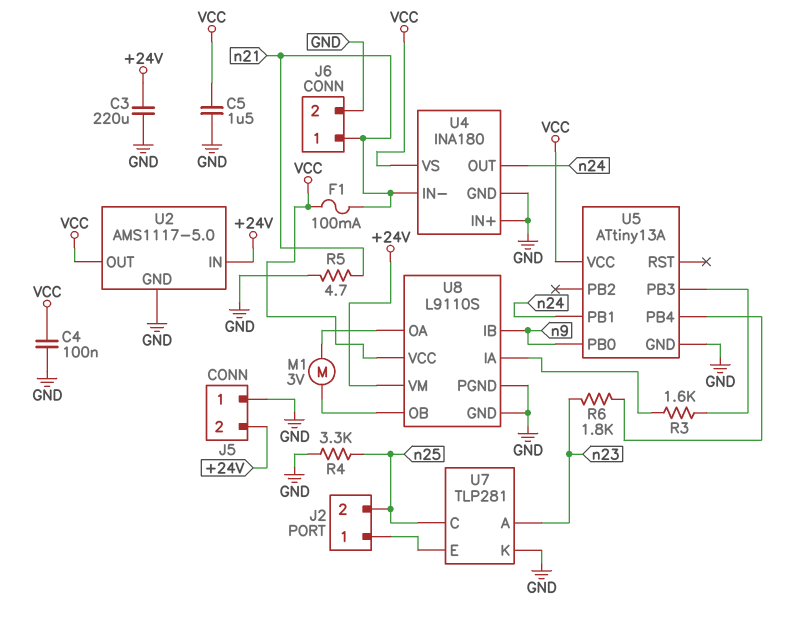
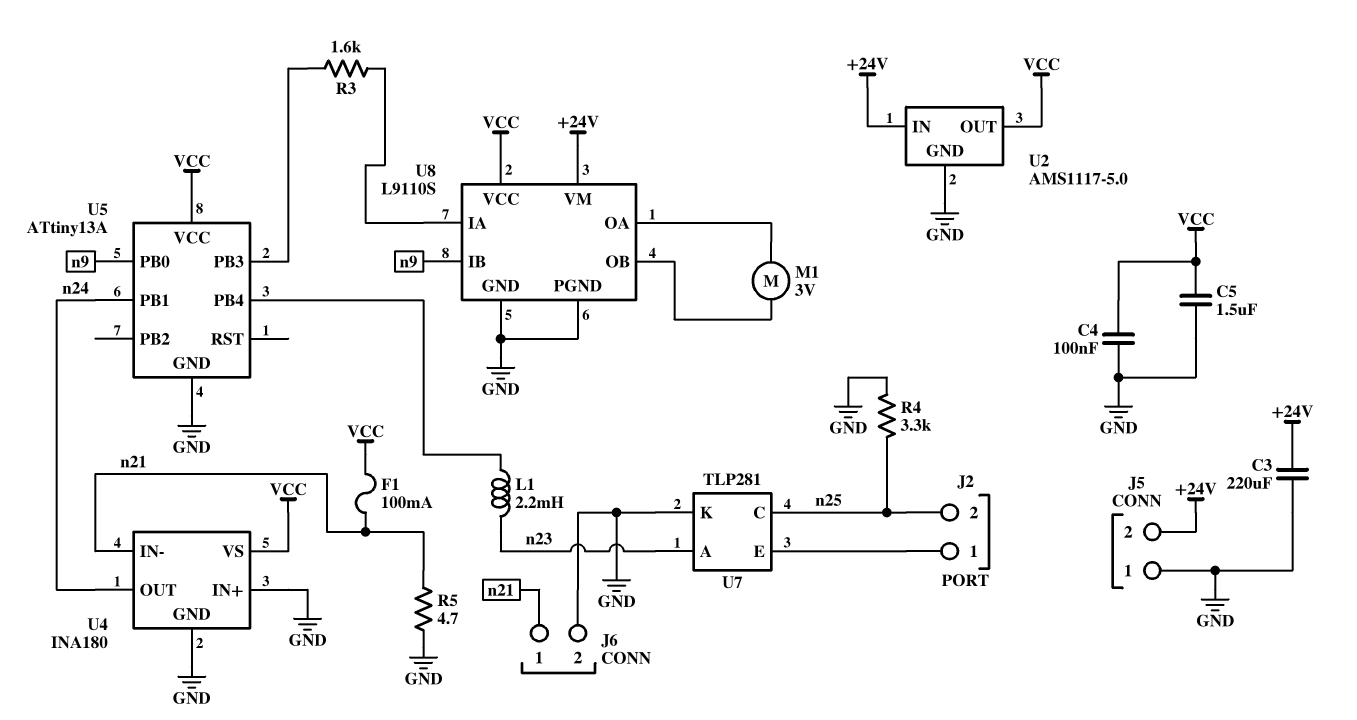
L1: none -> 2.2mH (U5/PB4, n23)
R6: 1.8k (U5/PB4, n23) -> none

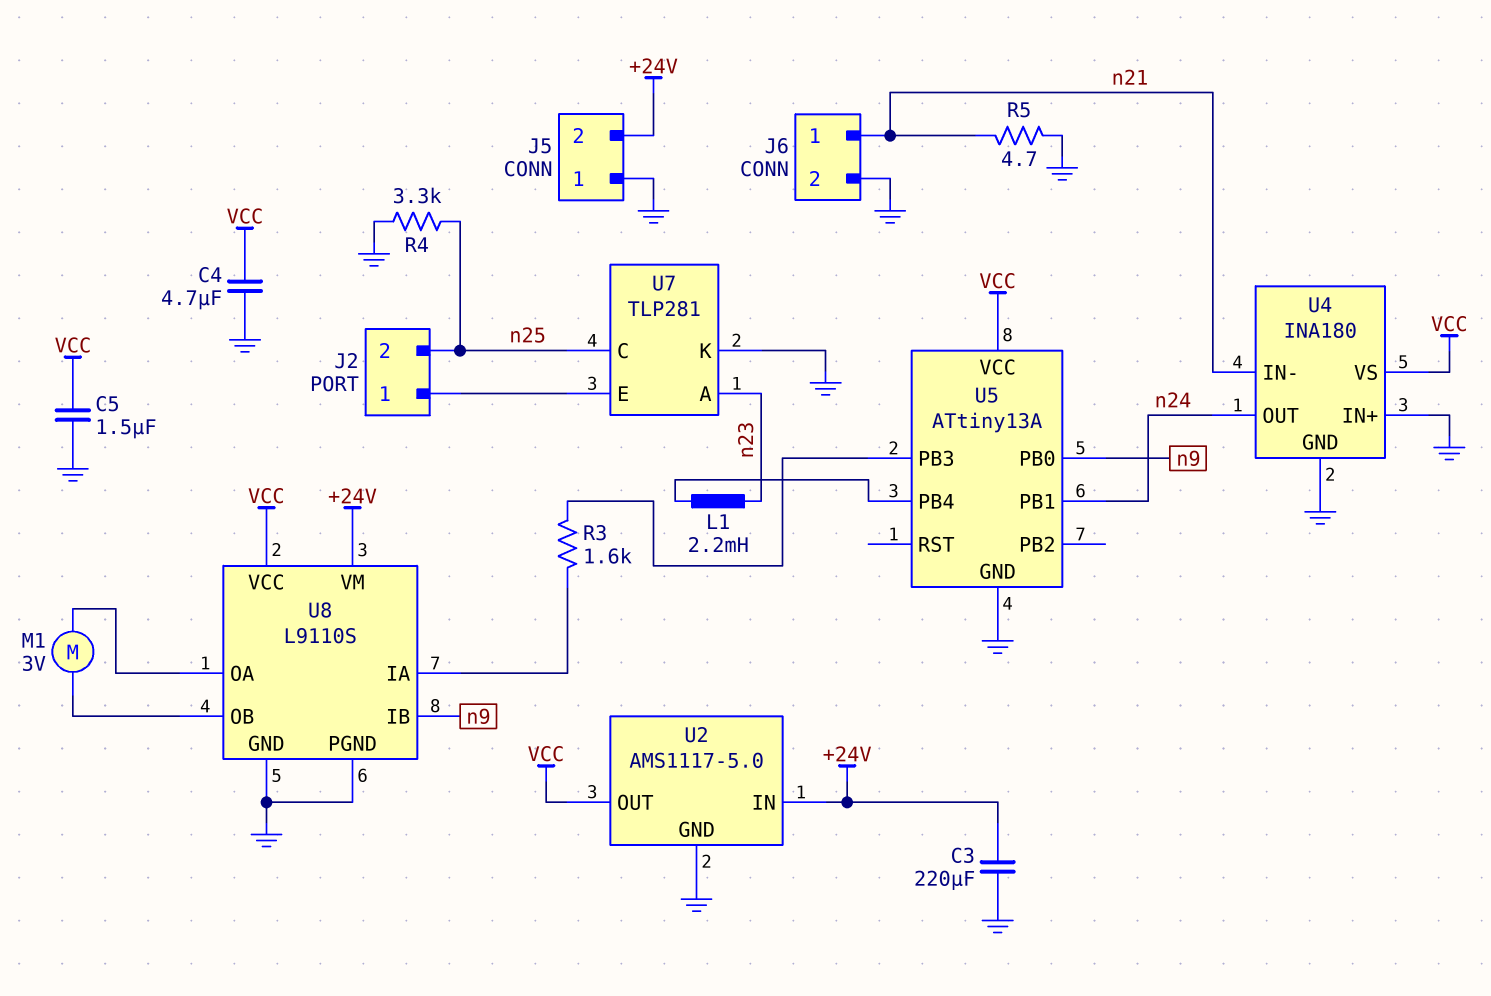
C4: 100nF (GND, VCC) -> 4.7uF (GND, VCC)
F1: 100mA (VCC, n21) -> none

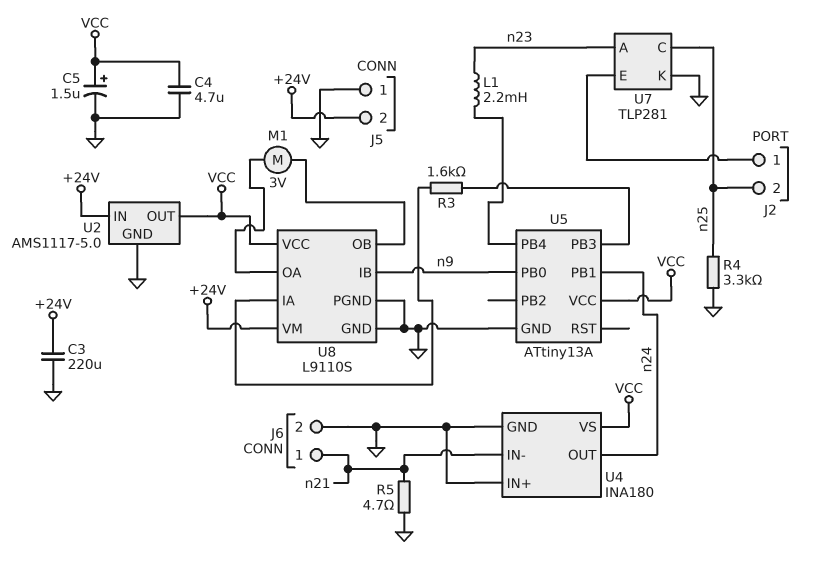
C5: 1.5uF (GND, VCC) -> 1.5uF (plus VCC, minus GND)

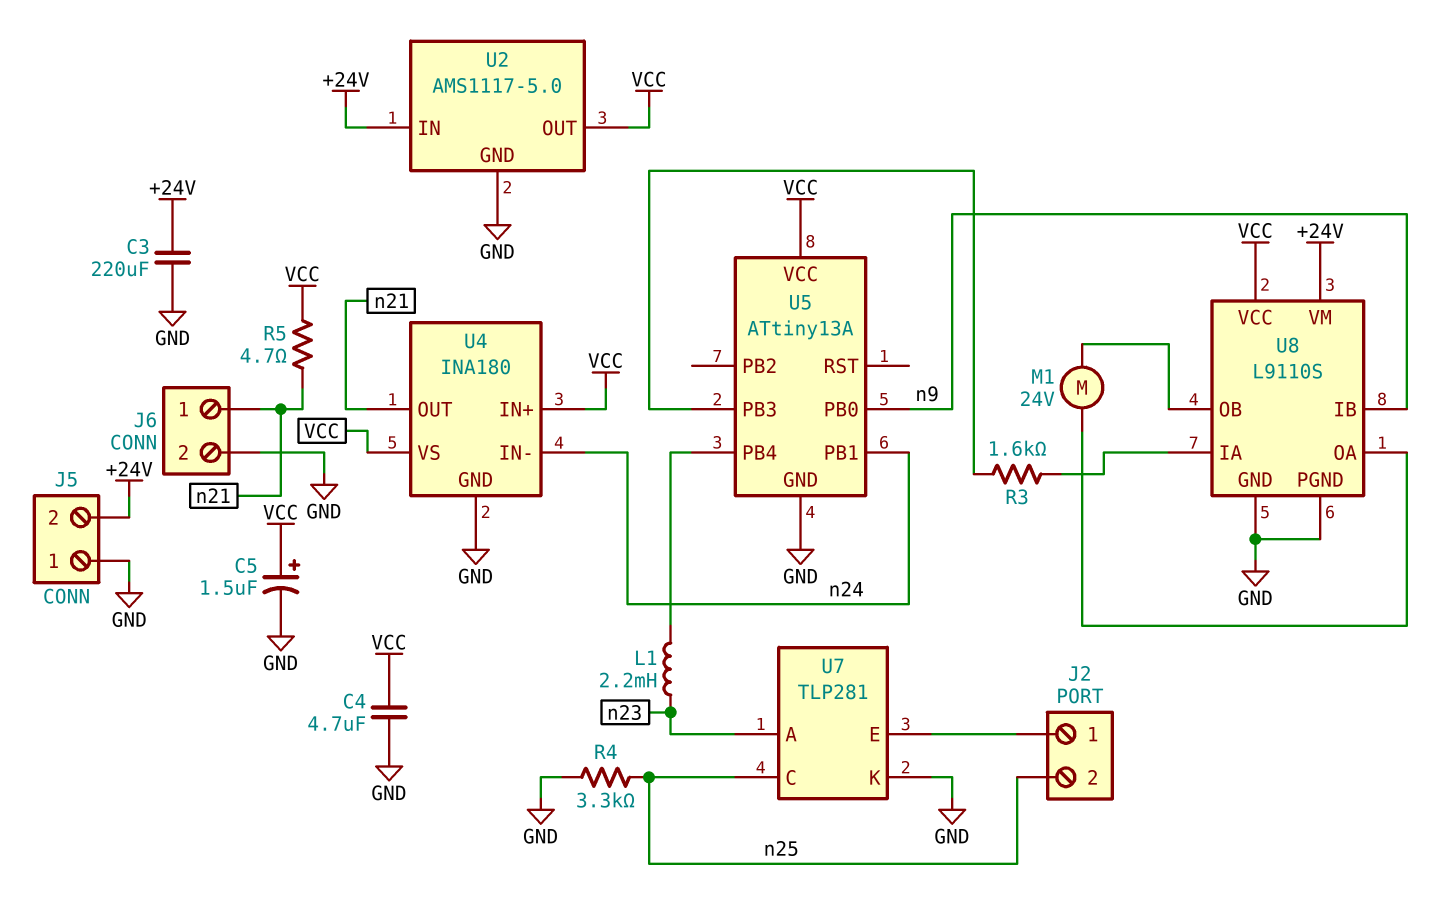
M1: motor 3V (U8/OA, U8/OB) -> motor 24V (U8/OA, U8/OB)
R5: 4.7 (GND, n21) -> 4.7 (VCC, n21)
U4 pin IN+: GND -> VCC
U4 pin IN-: n21 -> n24
U4 pin OUT: n24 -> n21

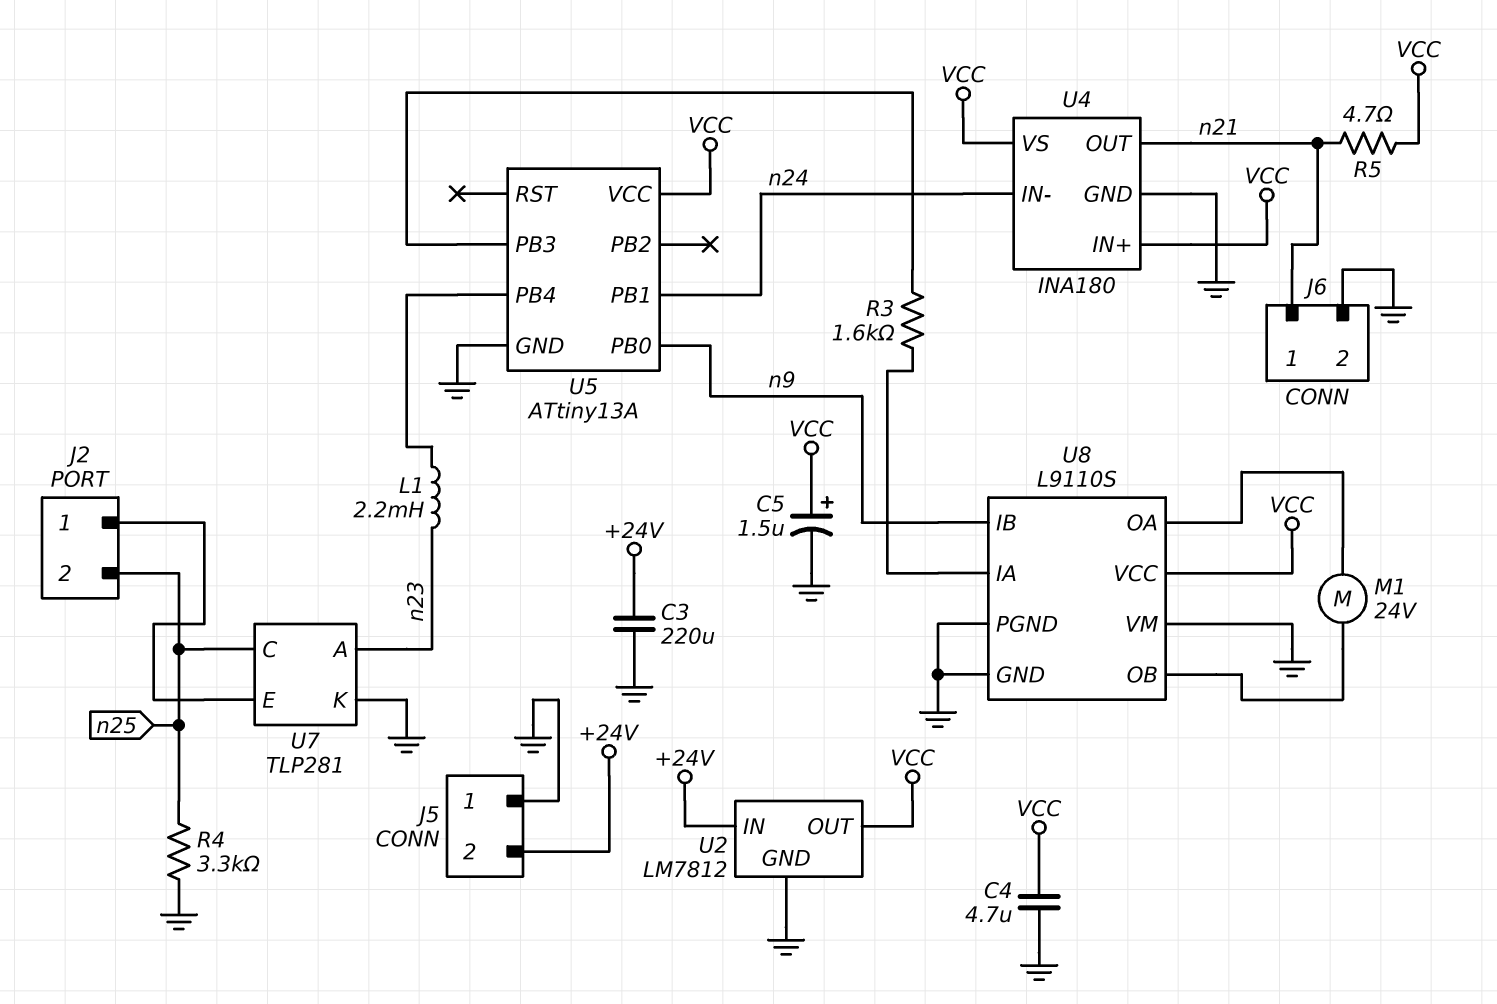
U2: AMS1117-5.0 -> LM7812
U8 pin VM: +24V -> GND

